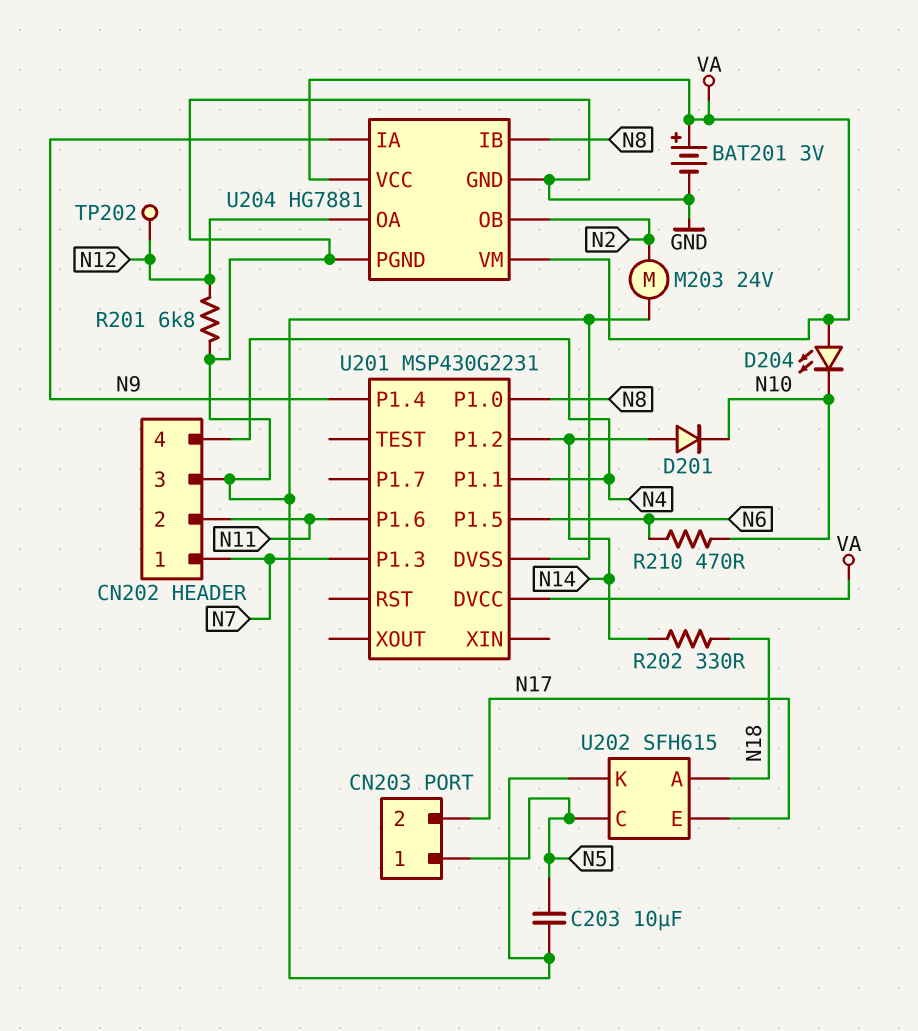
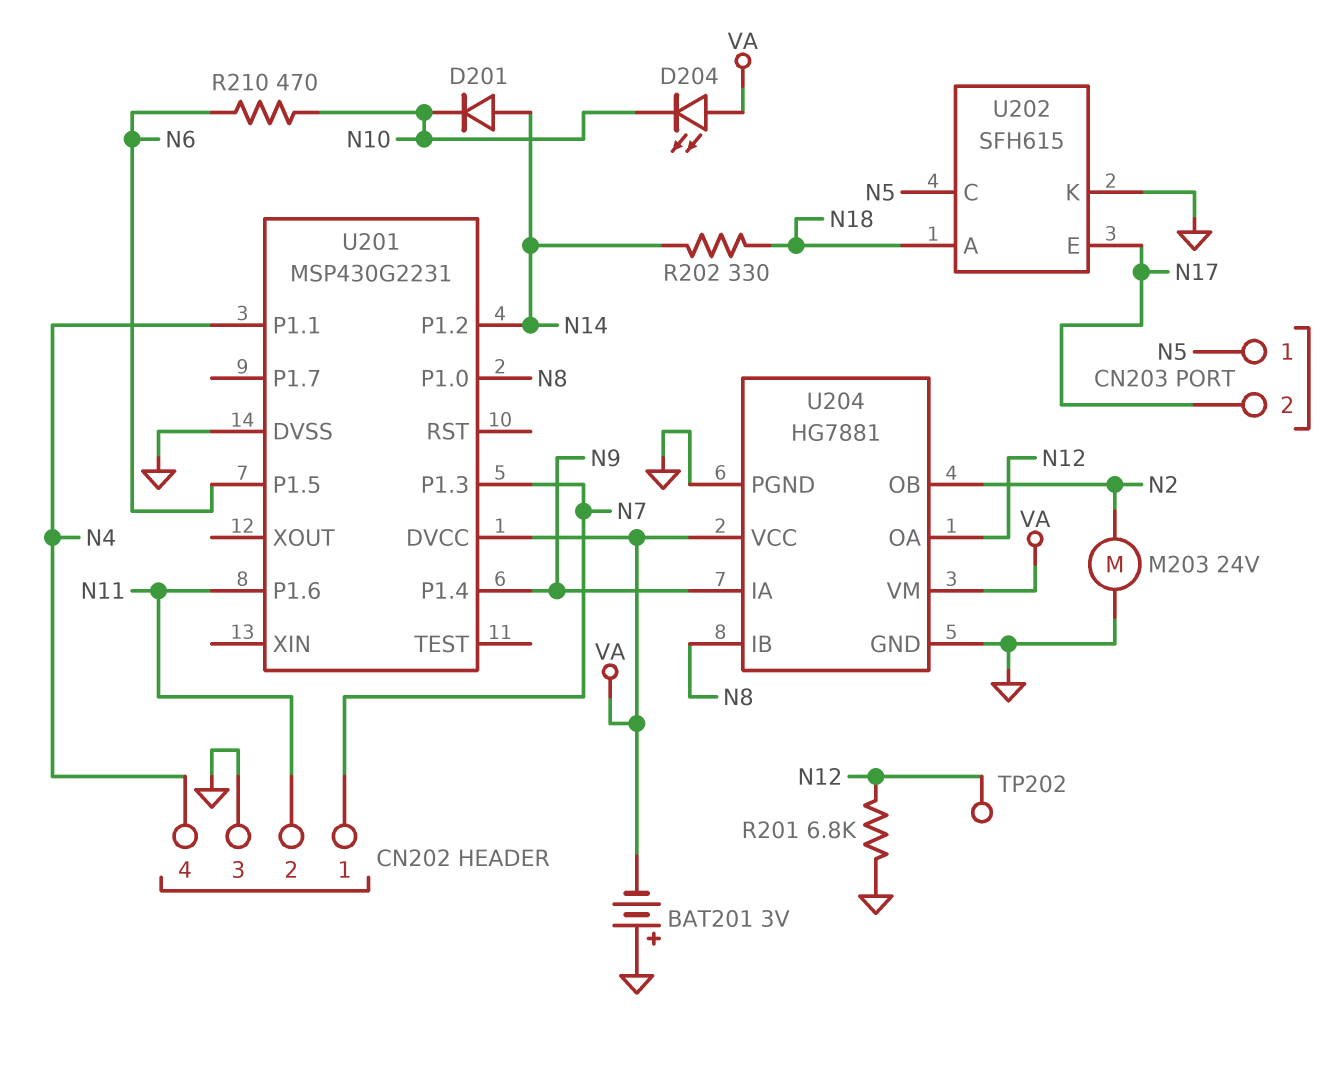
BAT201: 3V (plus VA, minus GND) -> 3V (plus GND, minus VA)
C203: 10uF (GND, N5) -> none

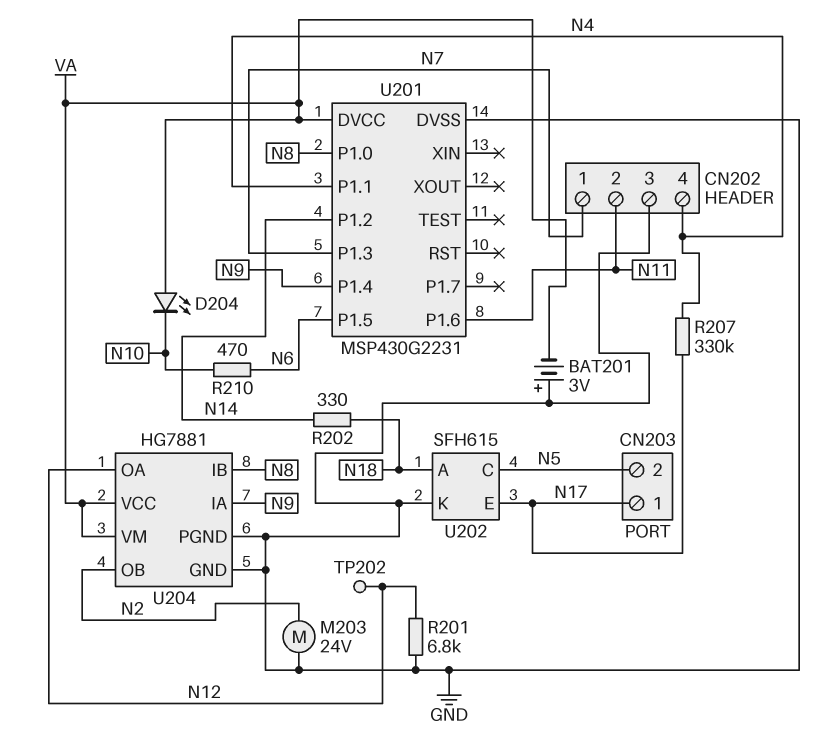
CN203 pin 1: N5 -> N17
CN203 pin 2: N17 -> N5
D201: diode (A N14, K N10) -> none
R207: none -> 330k (N4, N17)

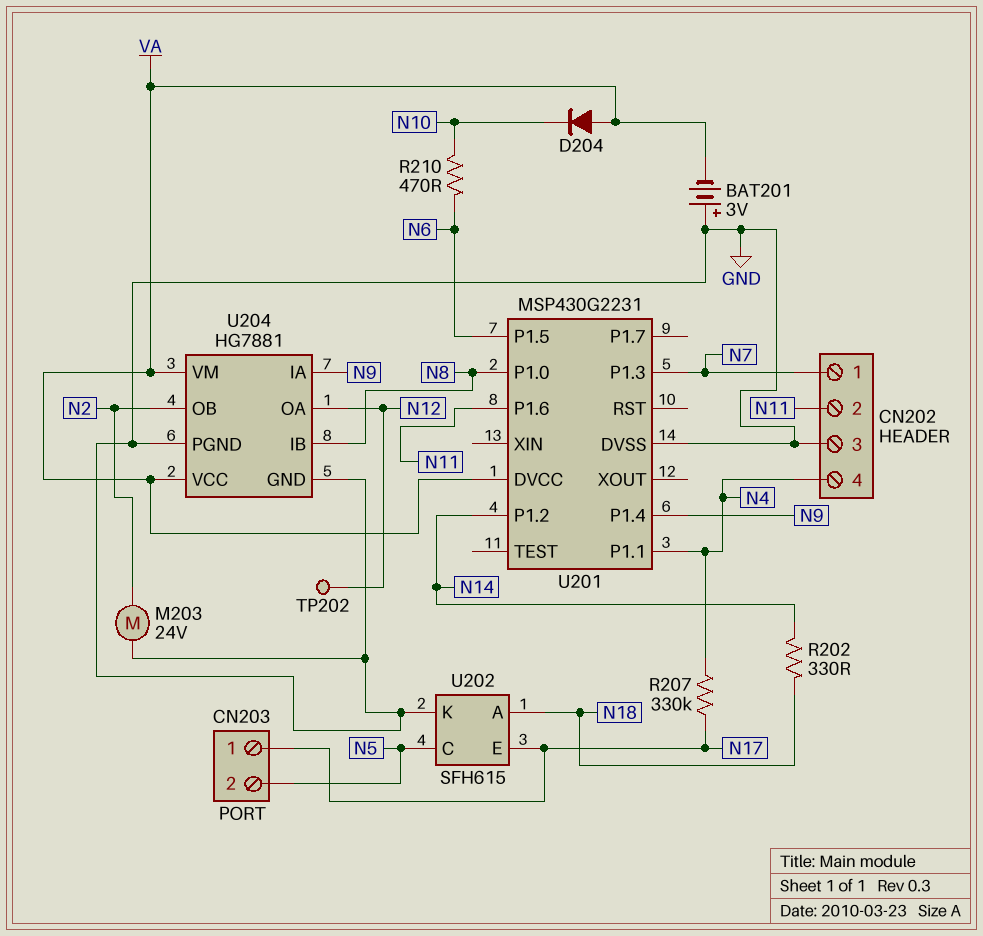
D204: LED (A VA, K N10) -> diode (A VA, K N10)
R201: 6.8k (GND, N12) -> none

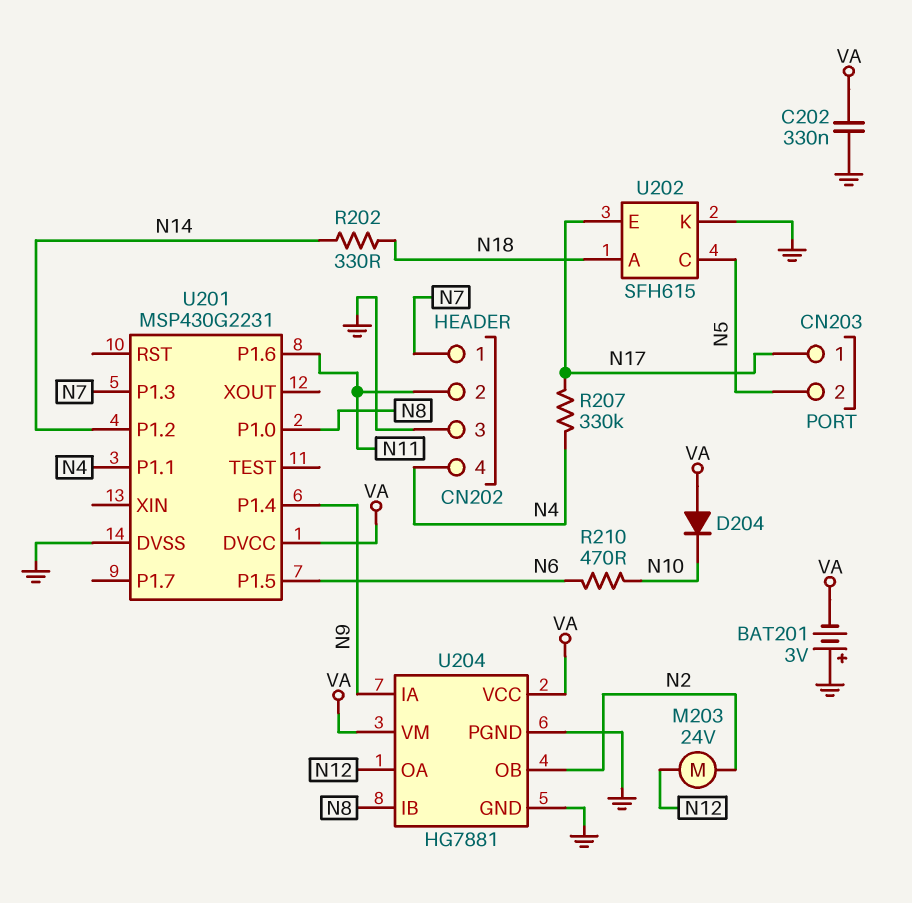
C202: none -> 330nF (GND, VA)
M203: motor 24V (GND, N2) -> motor 24V (N2, N12)
TP202: test point (N12) -> none

